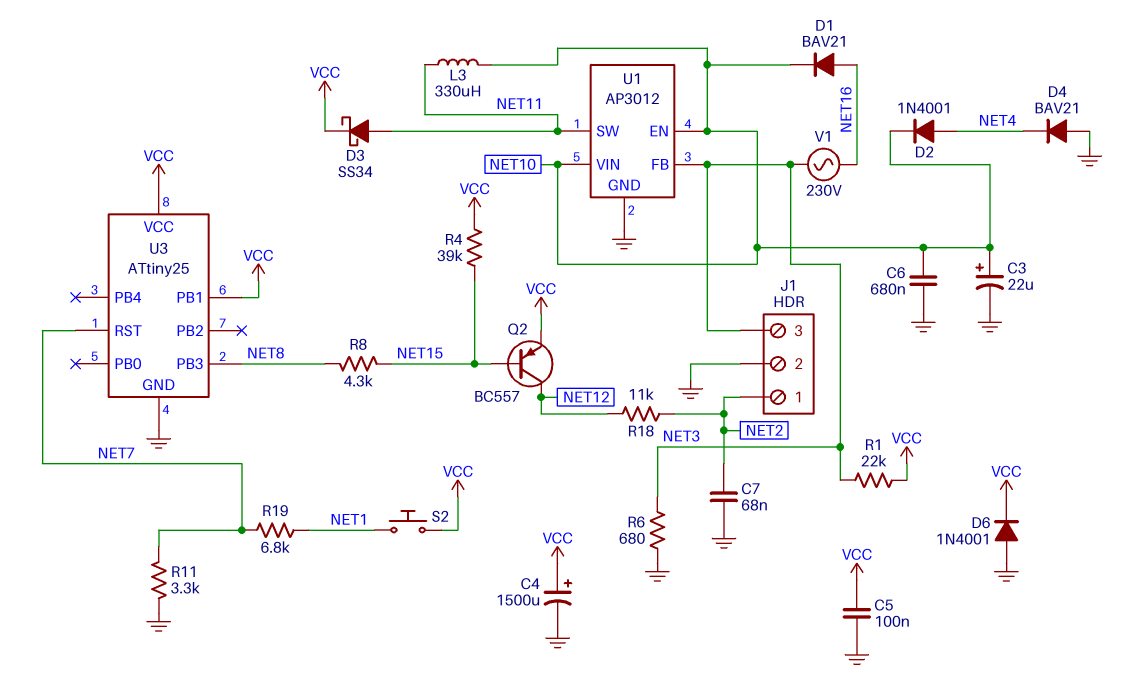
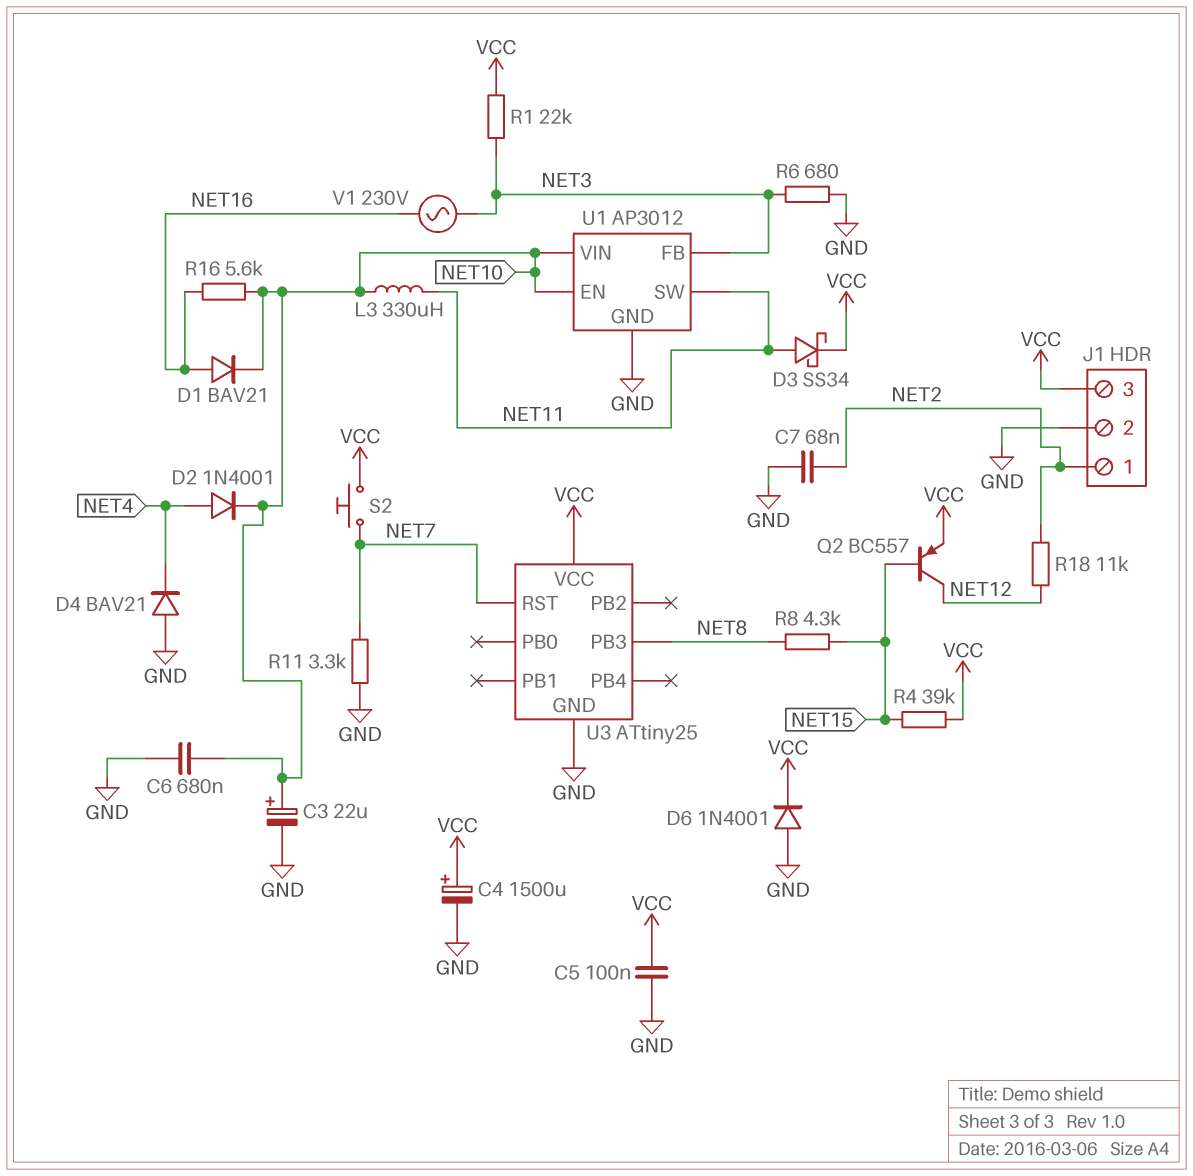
J1 pin 3: NET3 -> VCC
R16: none -> 5.6k (NET10, NET16)
R19: 6.8k (NET1, NET7) -> none
S2: button (NET1, VCC) -> button (NET7, VCC)
U3 pin PB1: VCC -> none

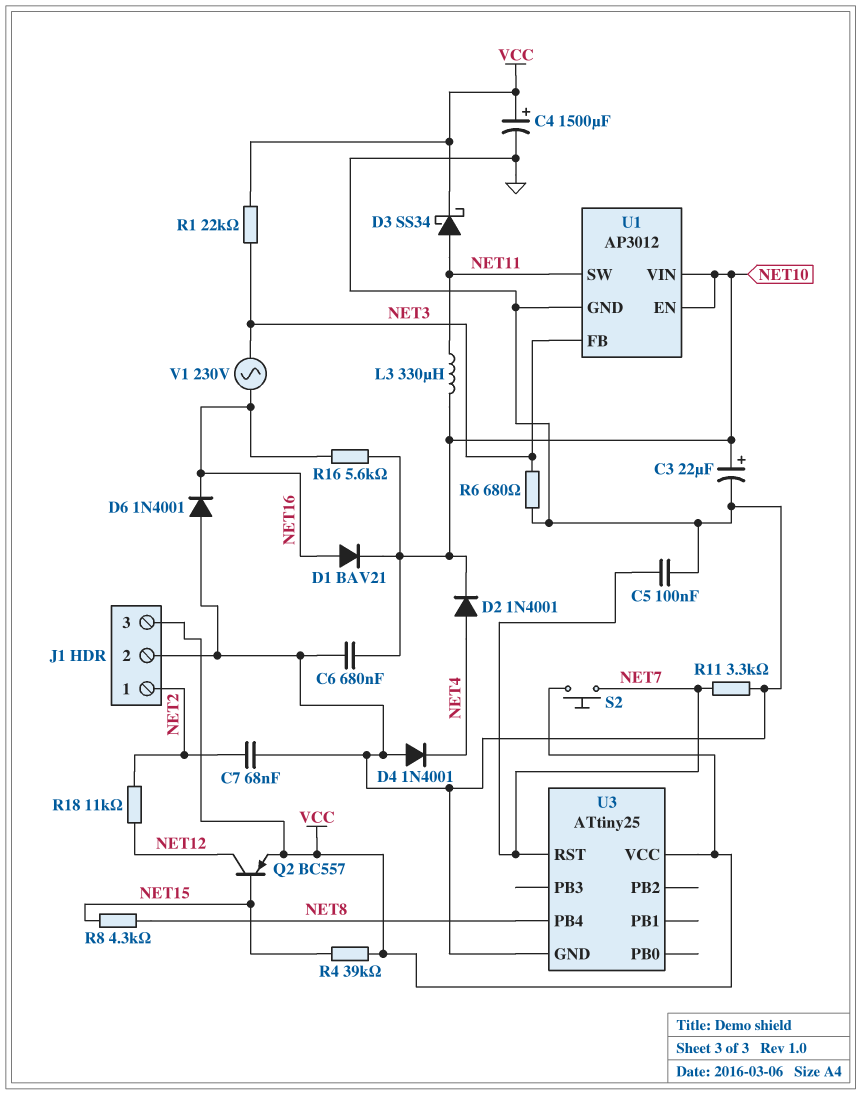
C5: 100nF (GND, VCC) -> 100nF (GND, NET7)
D4: diode BAV21 (A GND, K NET4) -> diode 1N4001 (A GND, K NET4)
D6: diode 1N4001 (A GND, K VCC) -> diode 1N4001 (A GND, K NET16)
U3 pin PB3: NET8 -> none
U3 pin PB4: none -> NET8

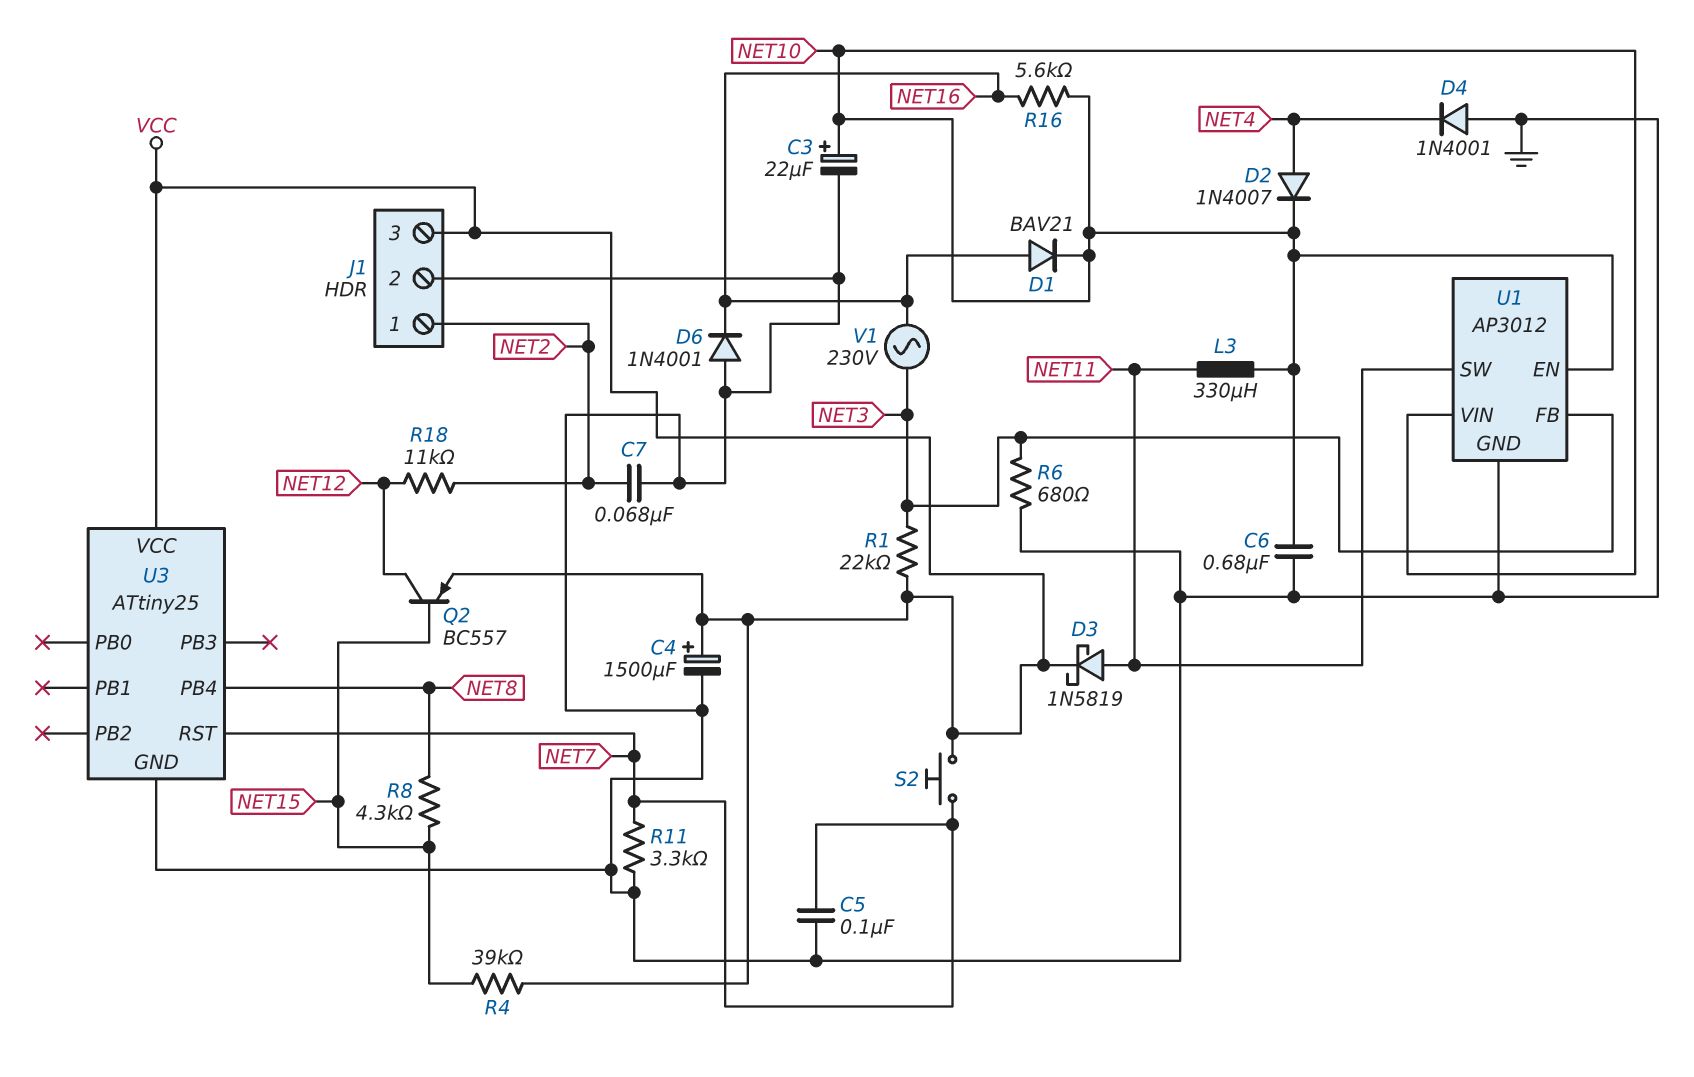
D2: diode 1N4001 (A NET4, K NET10) -> diode 1N4007 (A NET4, K NET10)
D3: schottky SS34 (A NET11, K VCC) -> schottky 1N5819 (A NET11, K VCC)

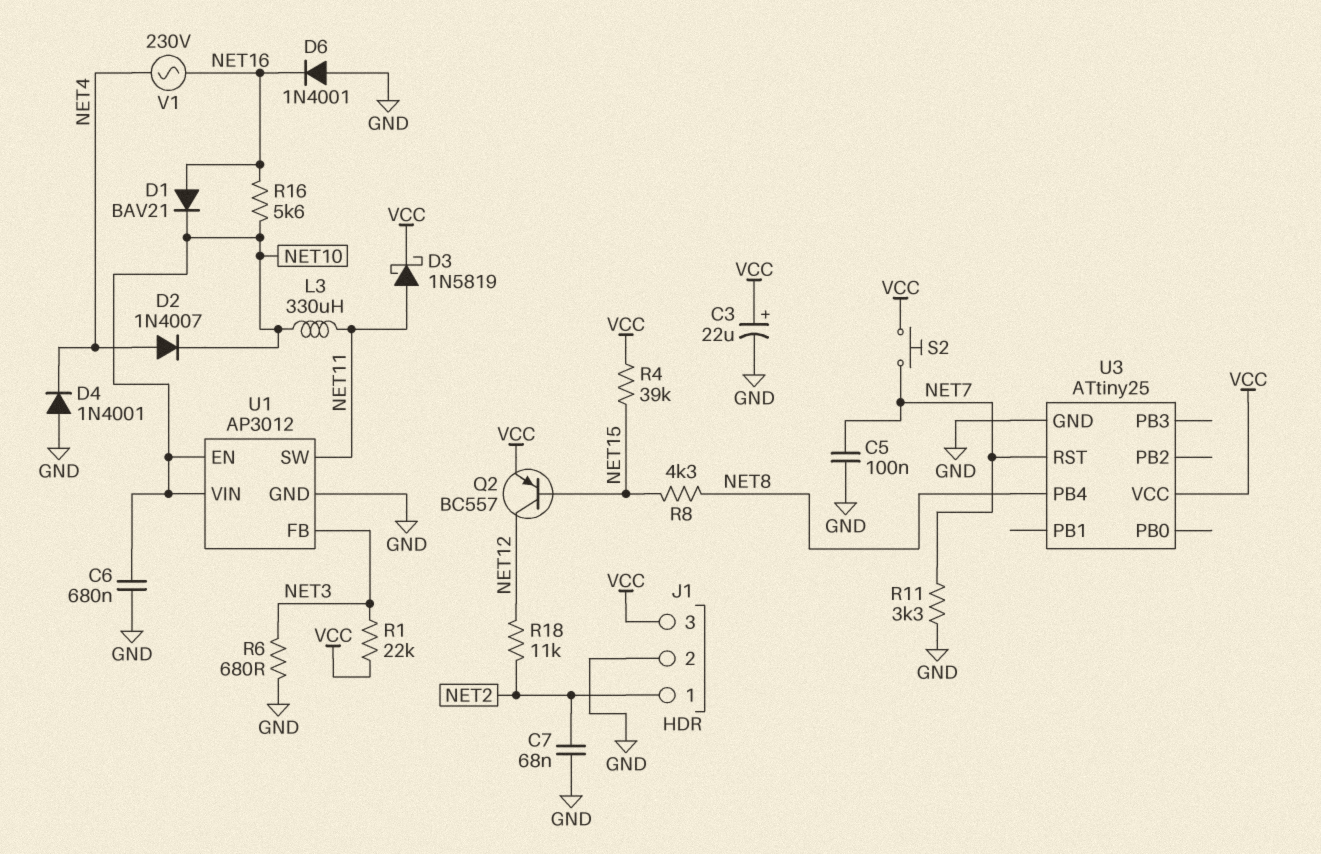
C3: 22uF (plus NET10, minus GND) -> 22uF (plus VCC, minus GND)
C4: 1500uF (plus VCC, minus GND) -> none
V1: AC 230V (NET3, NET16) -> AC 230V (NET4, NET16)

